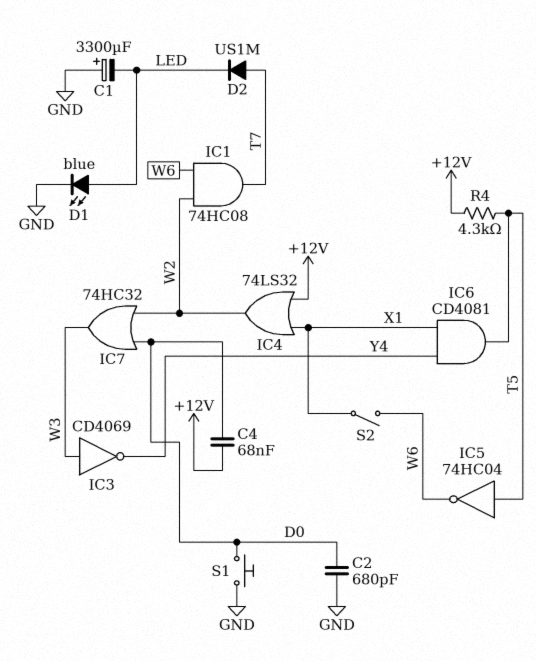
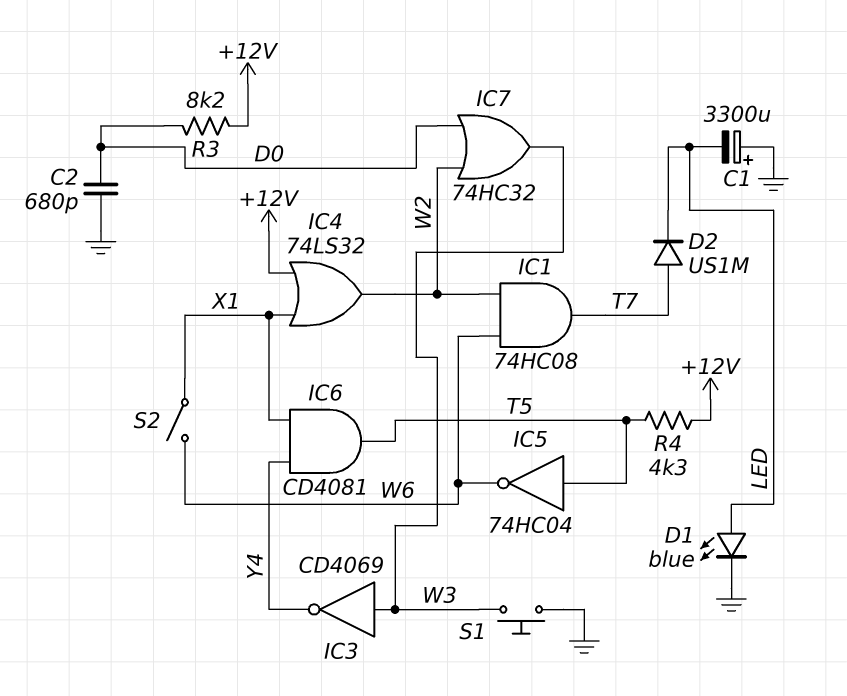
C4: 68nF (+12V, D0) -> none
R3: none -> 8.2k (+12V, D0)
S1: button (D0, GND) -> button (GND, W3)

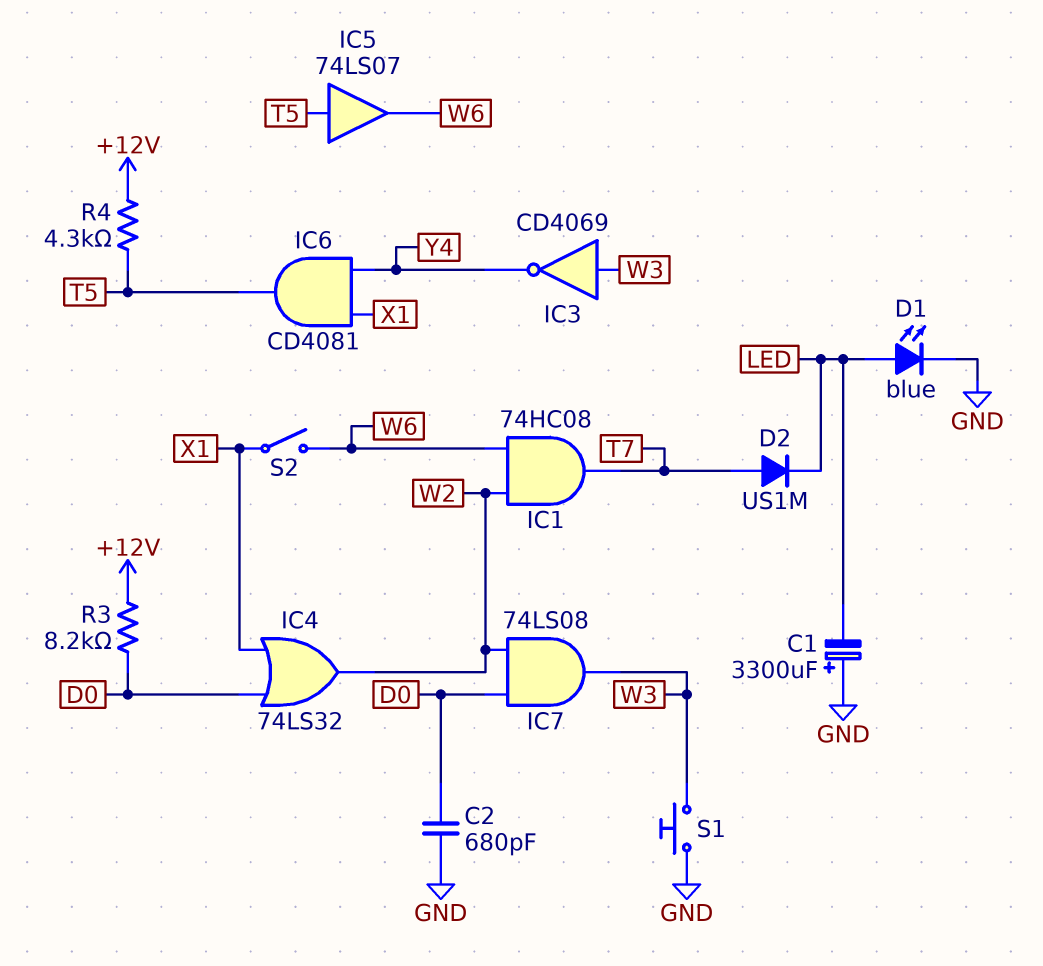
IC4: OR 74LS32 (in +12V, in X1, out W2) -> OR 74LS32 (in D0, in X1, out W2)
IC5: NOT 74HC04 (in T5, out W6) -> buffer 74LS07 (in T5, out W6)
IC7: OR 74HC32 (in D0, in W2, out W3) -> AND 74LS08 (in D0, in W2, out W3)

